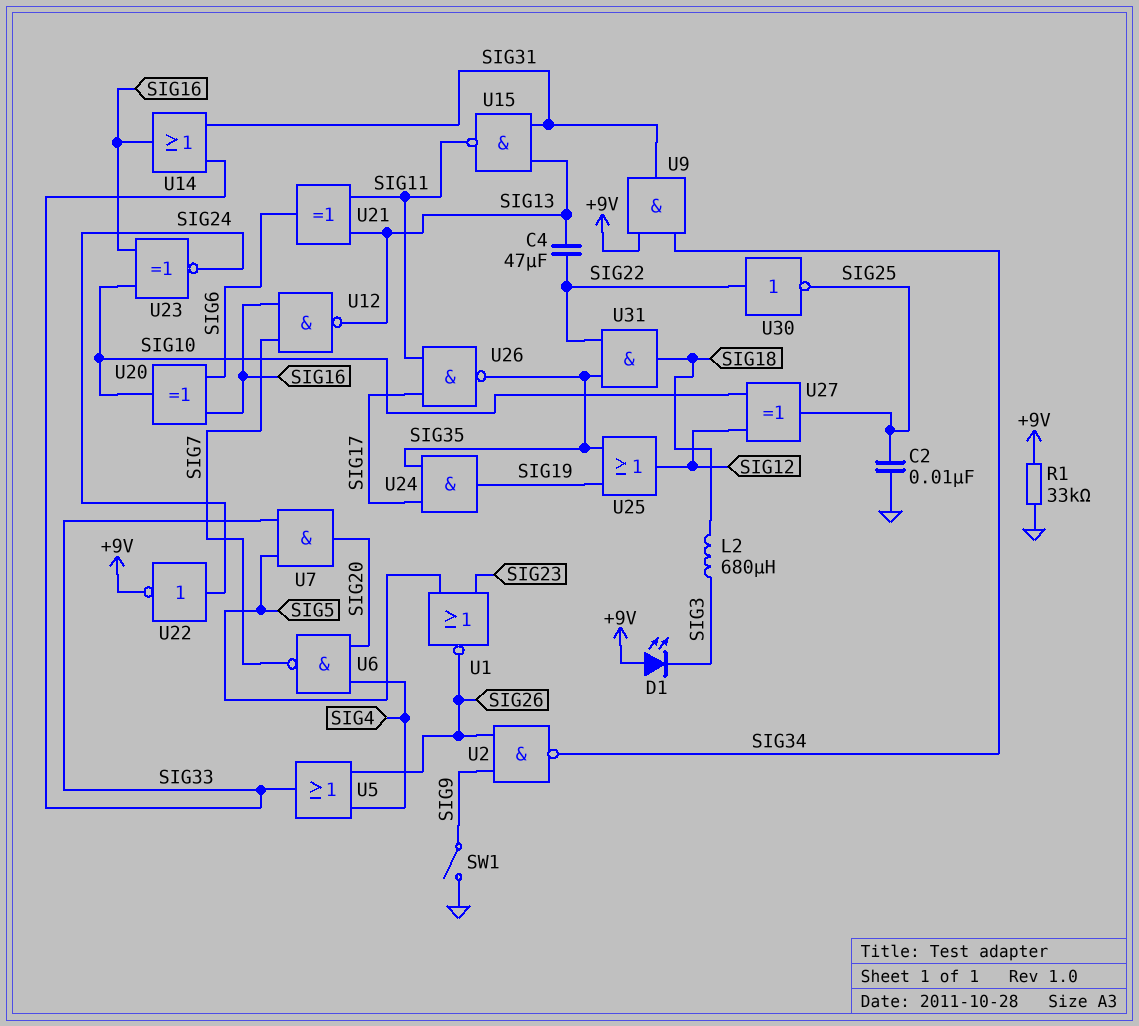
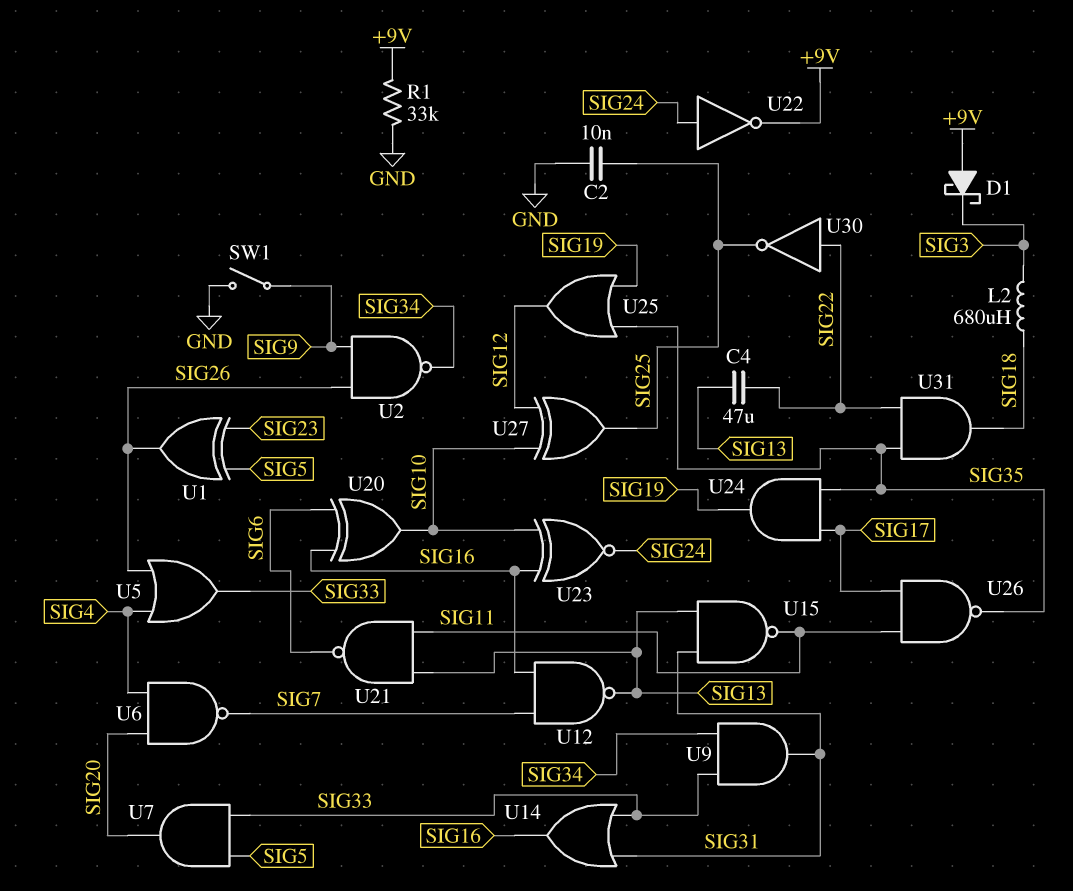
D1: LED (A +9V, K SIG3) -> schottky (A +9V, K SIG3)
U1: NOR (in SIG5, in SIG23, out SIG26) -> XOR (in SIG5, in SIG23, out SIG26)
U9: AND (in +9V, in SIG34, out SIG31) -> AND (in SIG33, in SIG34, out SIG31)
U21: XOR (in SIG11, in SIG13, out SIG6) -> NAND (in SIG11, in SIG13, out SIG6)

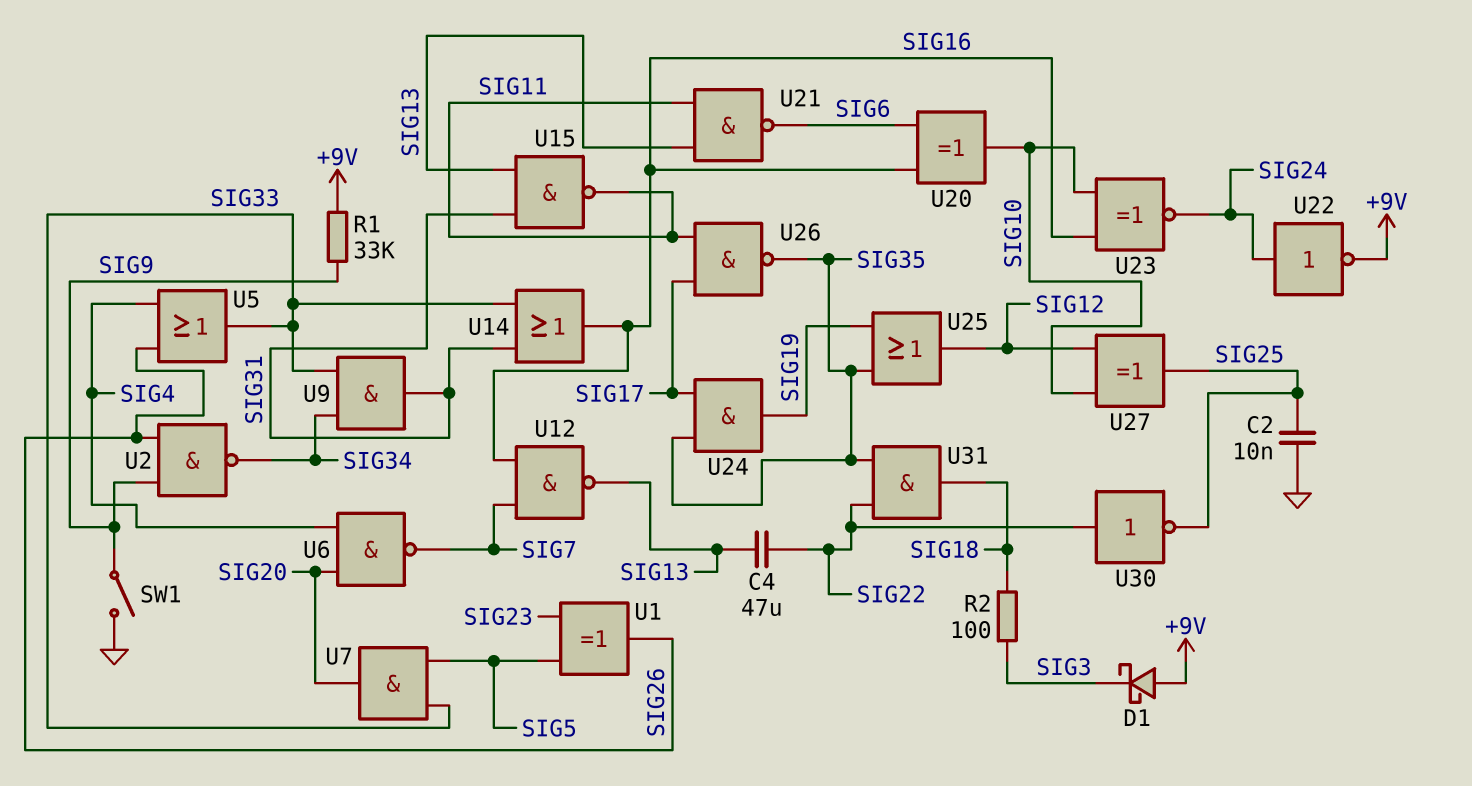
L2: 680uH (SIG3, SIG18) -> none
R1: 33k (+9V, GND) -> 33k (+9V, SIG9)
R2: none -> 100 (SIG3, SIG18)

